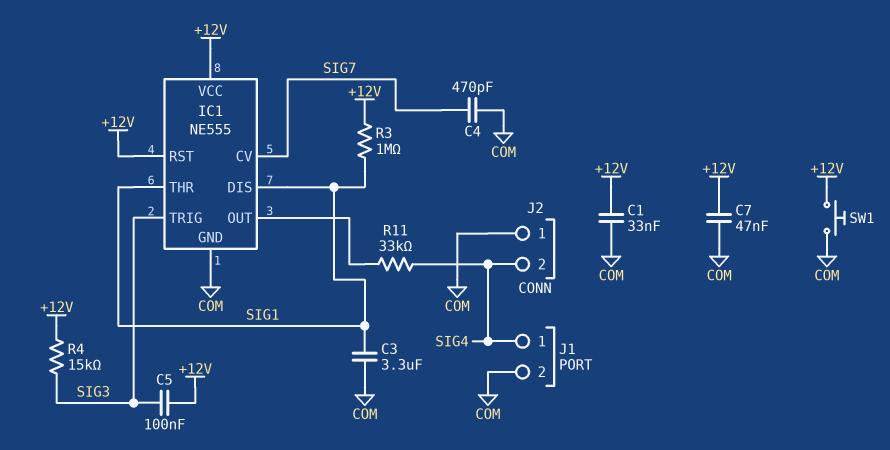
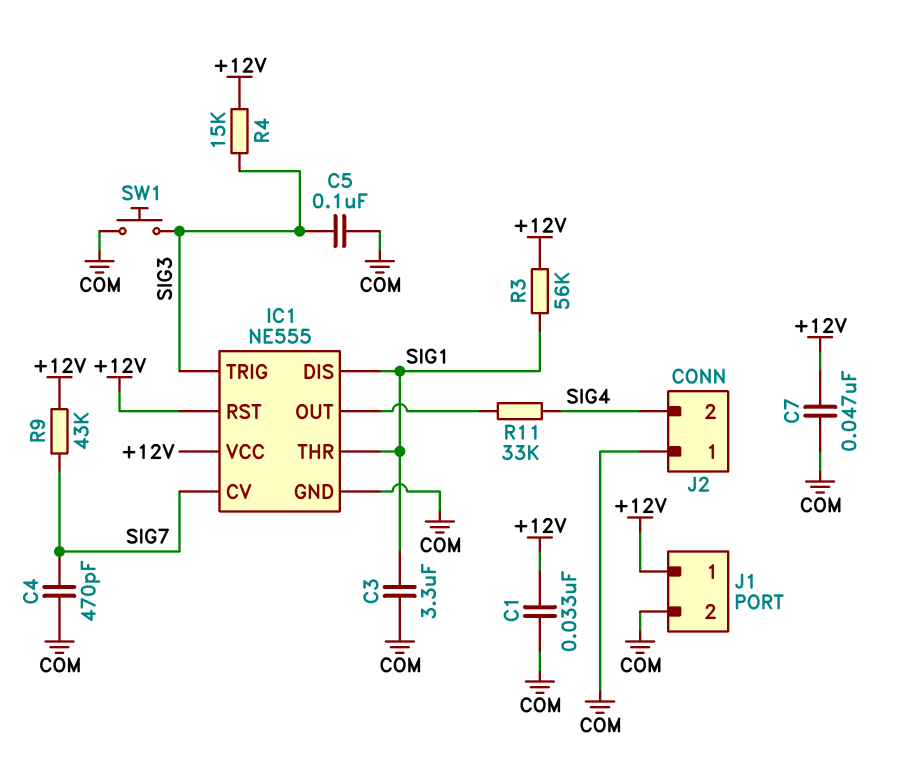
C5: 100nF (+12V, SIG3) -> 100nF (COM, SIG3)
J1 pin 1: SIG4 -> +12V
R3: 1M (+12V, SIG1) -> 56k (+12V, SIG1)
R9: none -> 43k (+12V, SIG7)
SW1: button (+12V, COM) -> button (COM, SIG3)

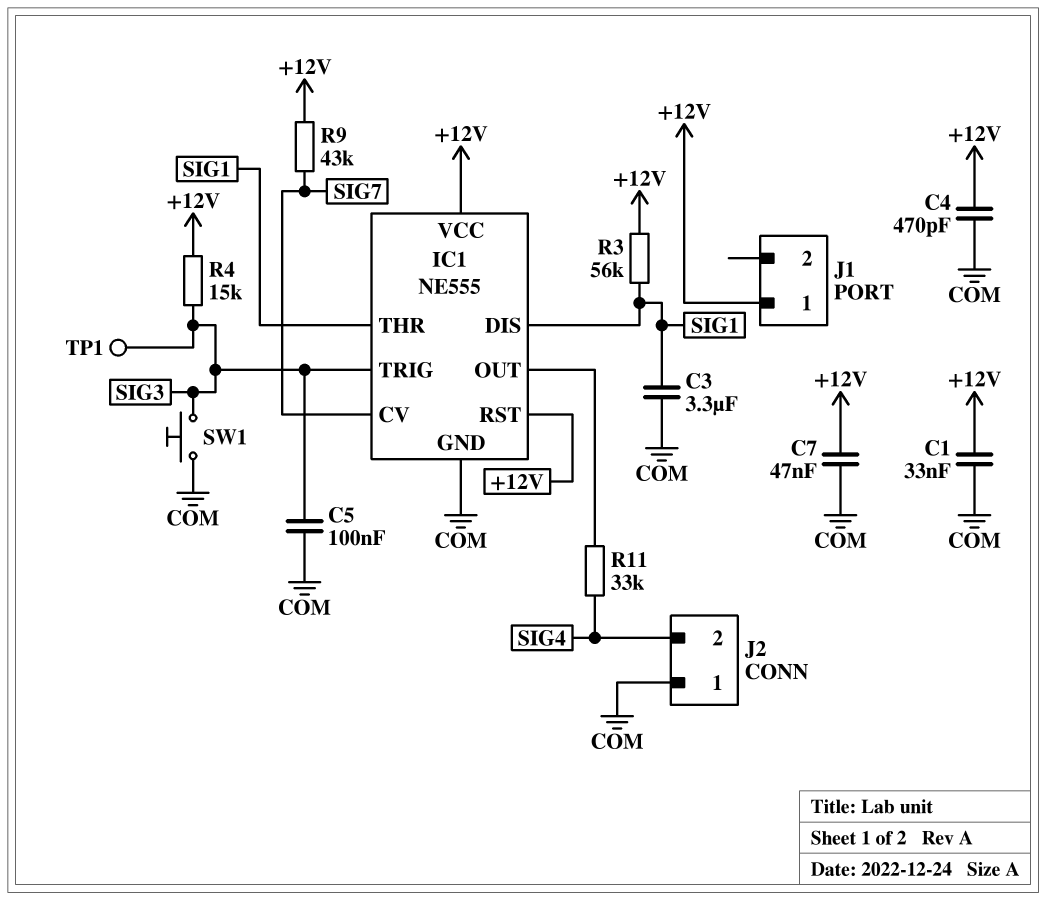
C4: 470pF (COM, SIG7) -> 470pF (+12V, COM)
J1 pin 2: COM -> none
TP1: none -> test point (SIG3)

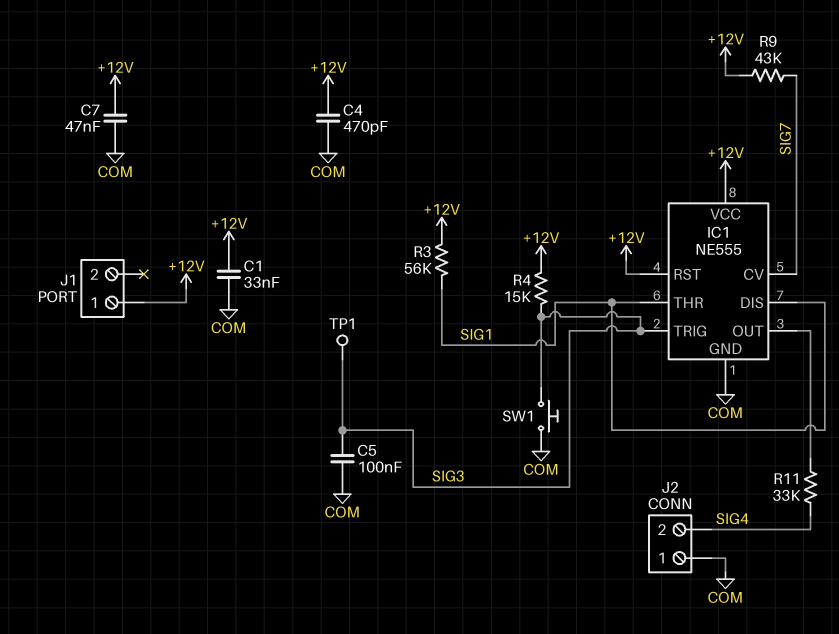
C3: 3.3uF (COM, SIG1) -> none

